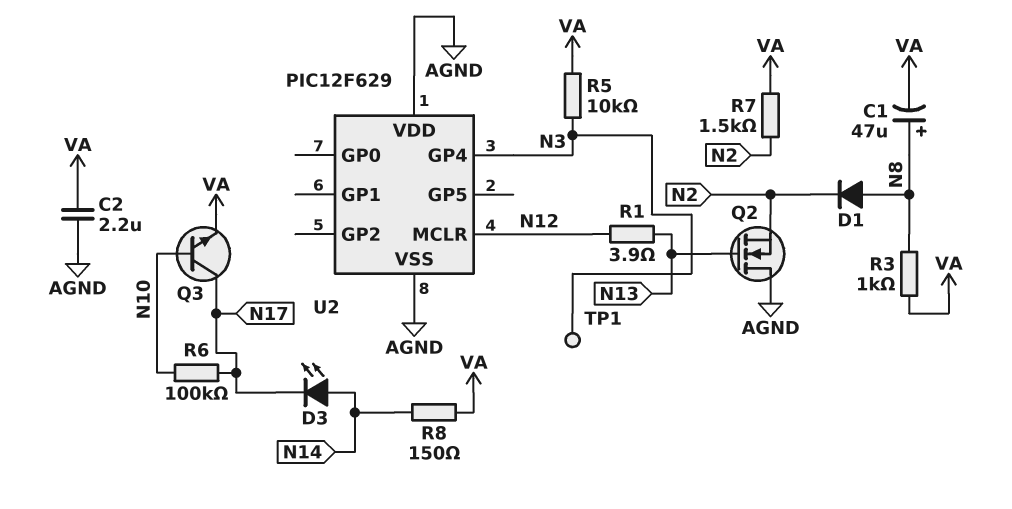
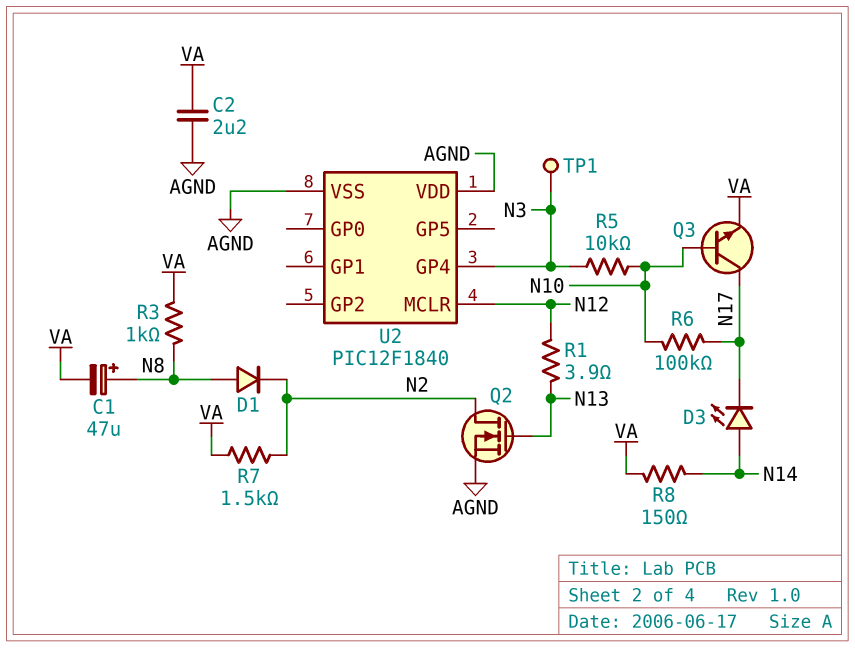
Q2: NMOS (G N13, D AGND, S N2) -> NMOS (G N13, D N2, S AGND)
R5: 10k (N3, VA) -> 10k (N3, N10)
U2: PIC12F629 -> PIC12F1840

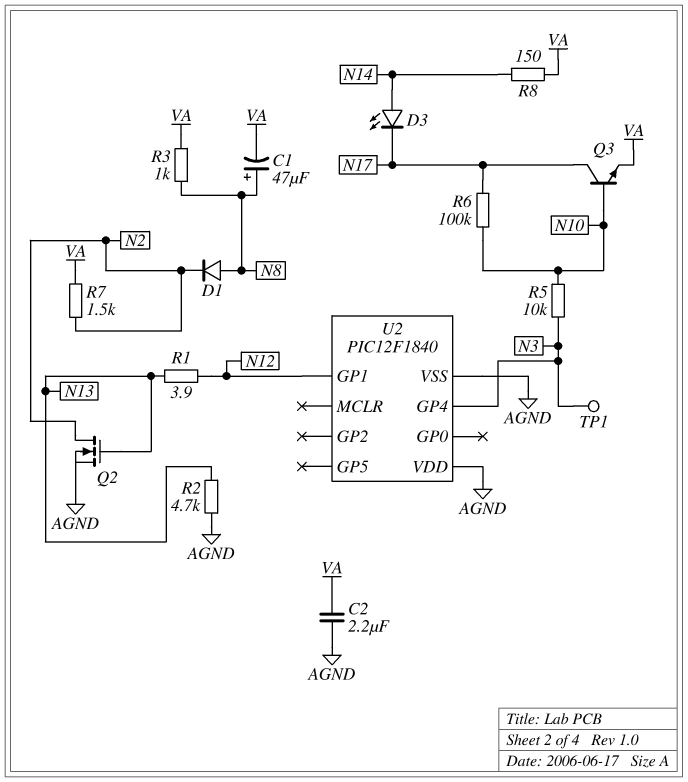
R2: none -> 4.7k (AGND, N13)
U2 pin GP1: none -> N12
U2 pin MCLR: N12 -> none

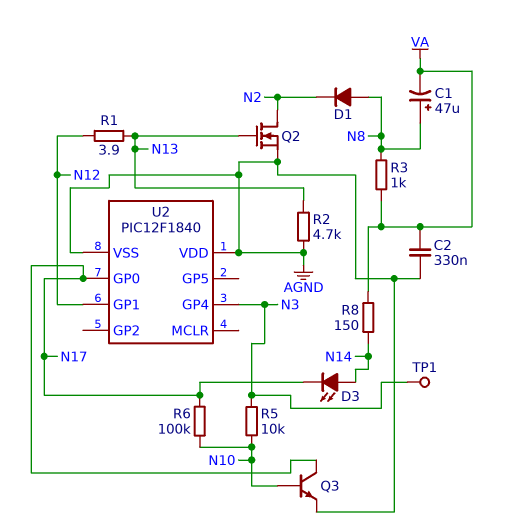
C2: 2.2uF (AGND, VA) -> 330nF (AGND, VA)
Q3: NPN (B N10, C N17, E VA) -> NPN (B N10, C N17, E AGND)
R7: 1.5k (N2, VA) -> none
U2 pin GP0: none -> N17

